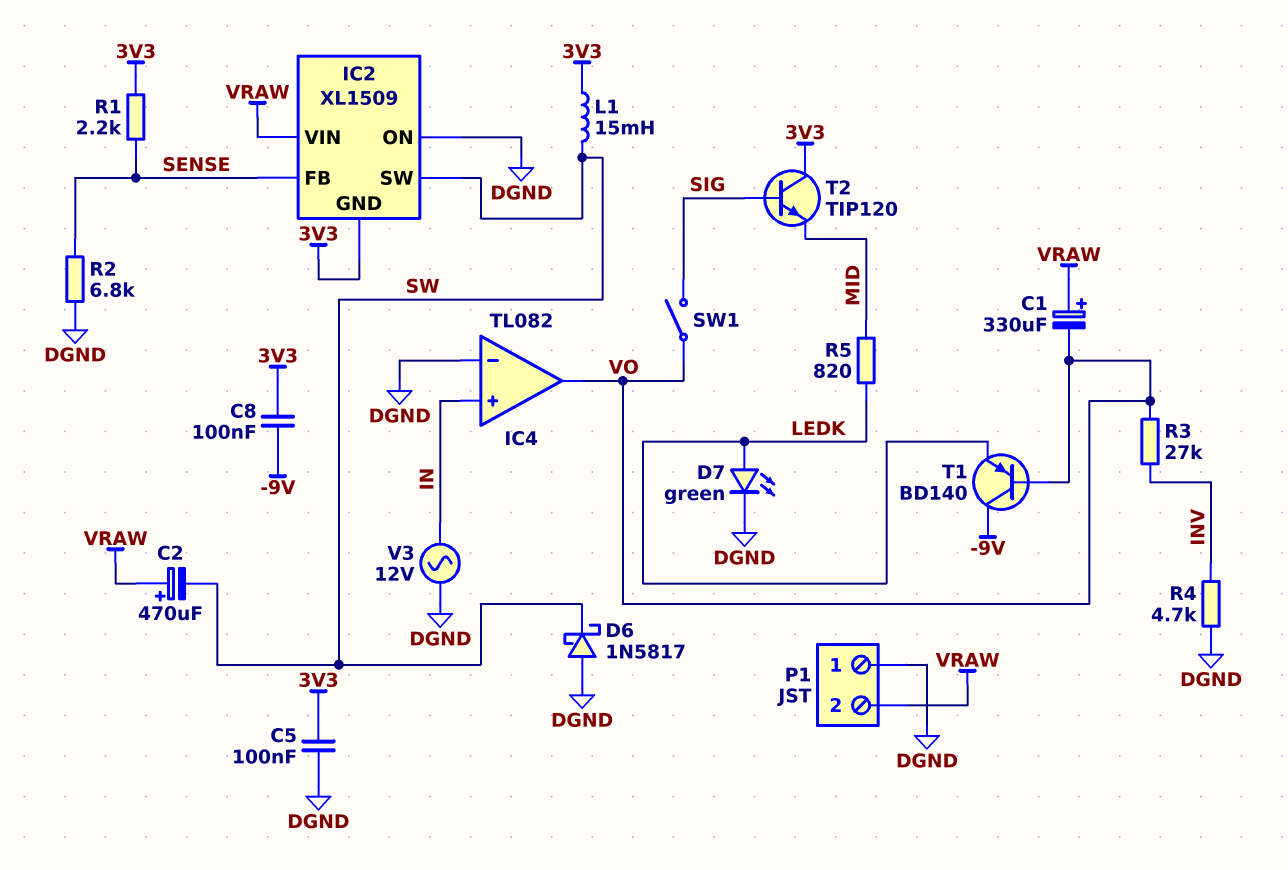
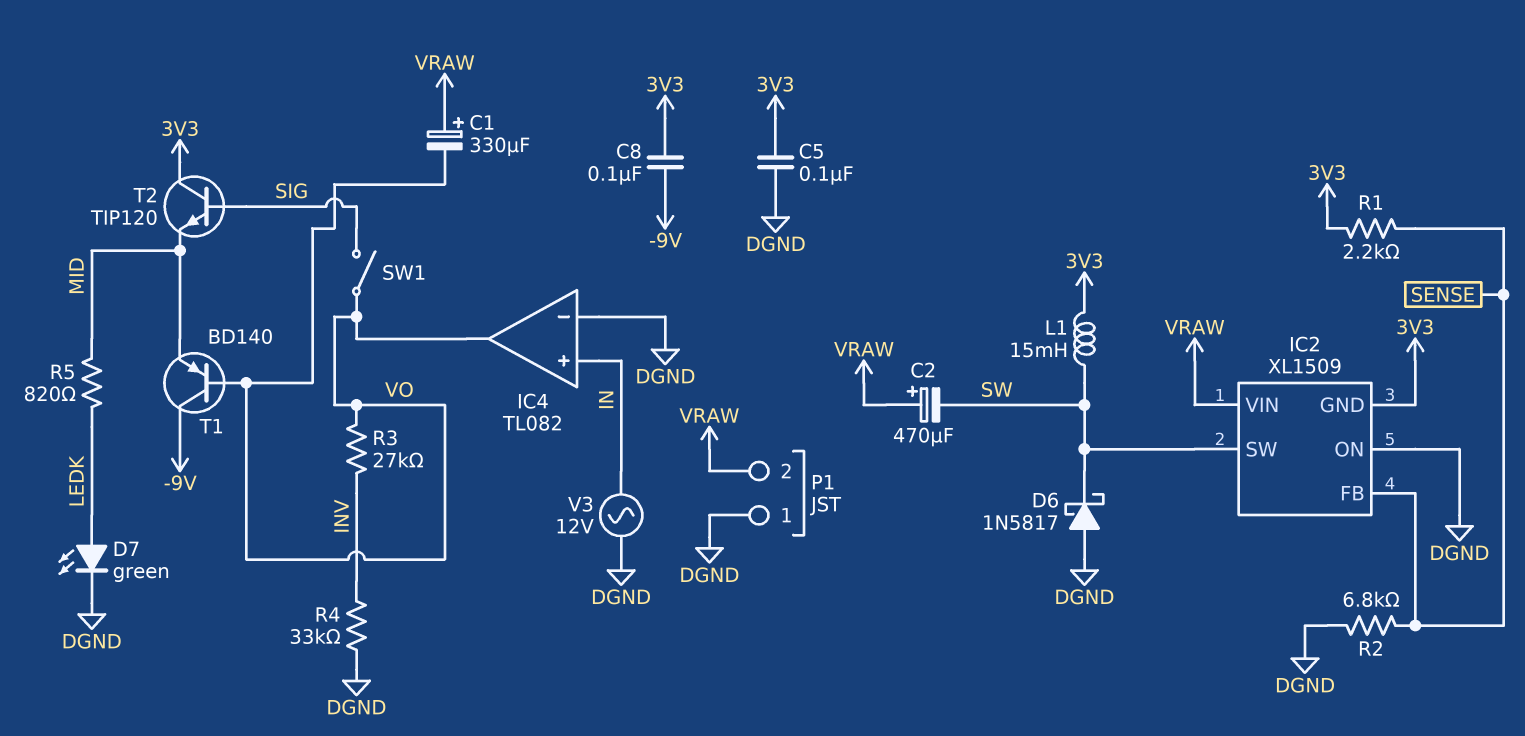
R4: 4.7k (DGND, INV) -> 33k (DGND, INV)
T1: PNP BD140 (B VO, C -9V, E LEDK) -> PNP BD140 (B VO, C -9V, E MID)

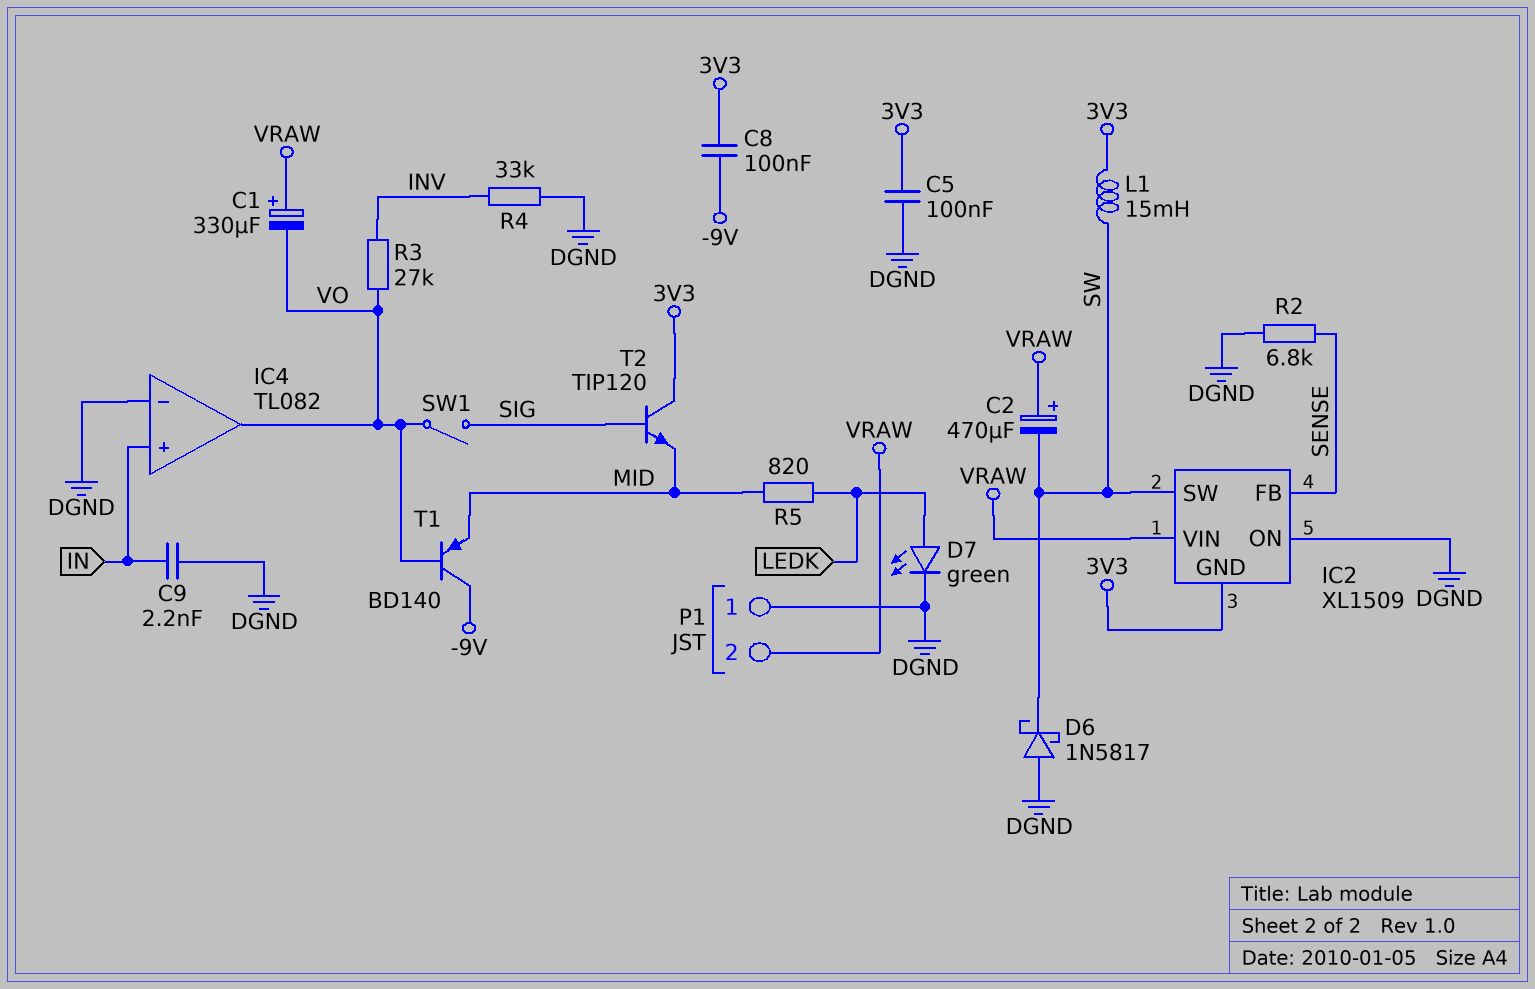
C9: none -> 2.2nF (DGND, IN)
R1: 2.2k (3V3, SENSE) -> none
V3: AC 12V (DGND, IN) -> none

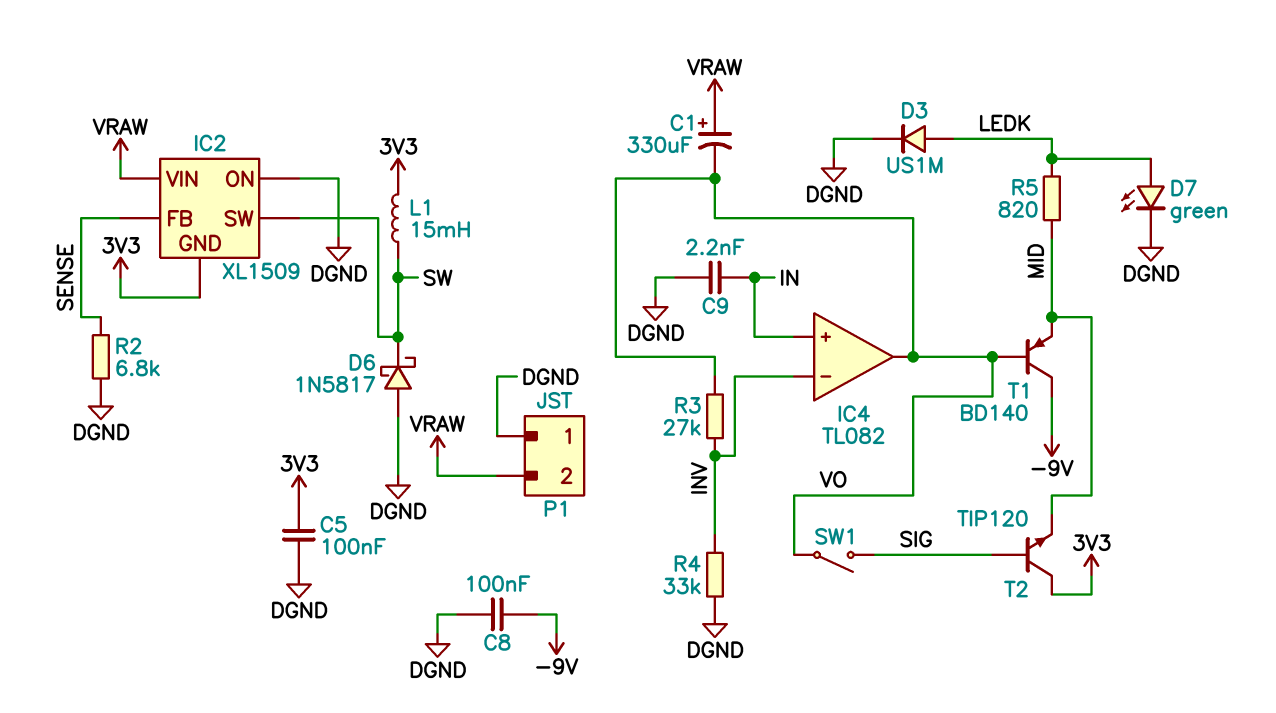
C2: 470uF (plus VRAW, minus SW) -> none
C8: 100nF (-9V, 3V3) -> 100nF (-9V, DGND)
D3: none -> diode US1M (A LEDK, K DGND)
IC4 pin in-: DGND -> INV

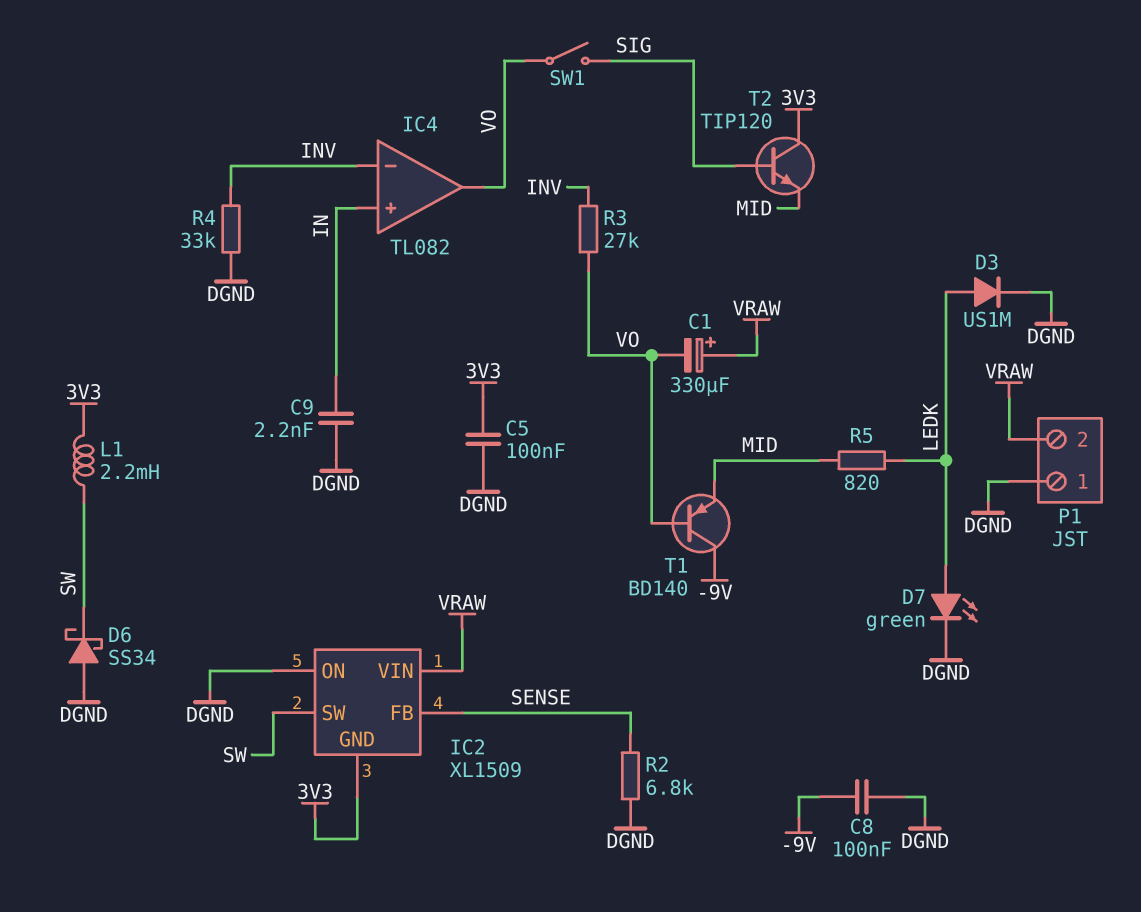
D6: schottky 1N5817 (A DGND, K SW) -> schottky SS34 (A DGND, K SW)
L1: 15mH (3V3, SW) -> 2.2mH (3V3, SW)

